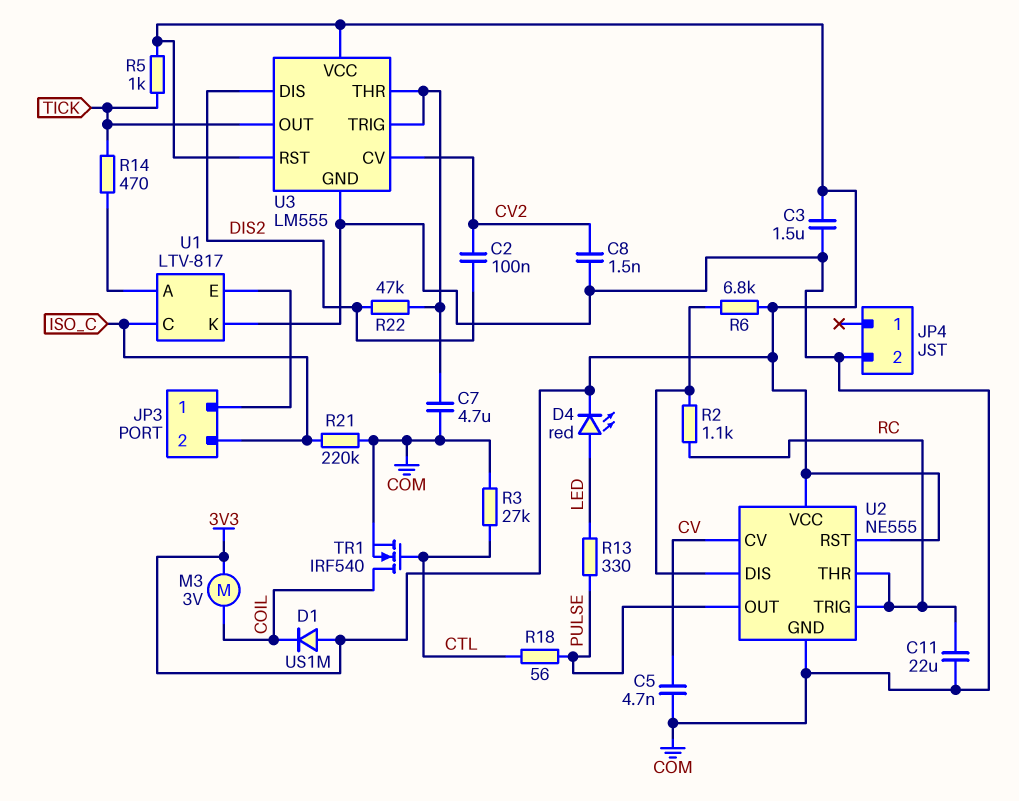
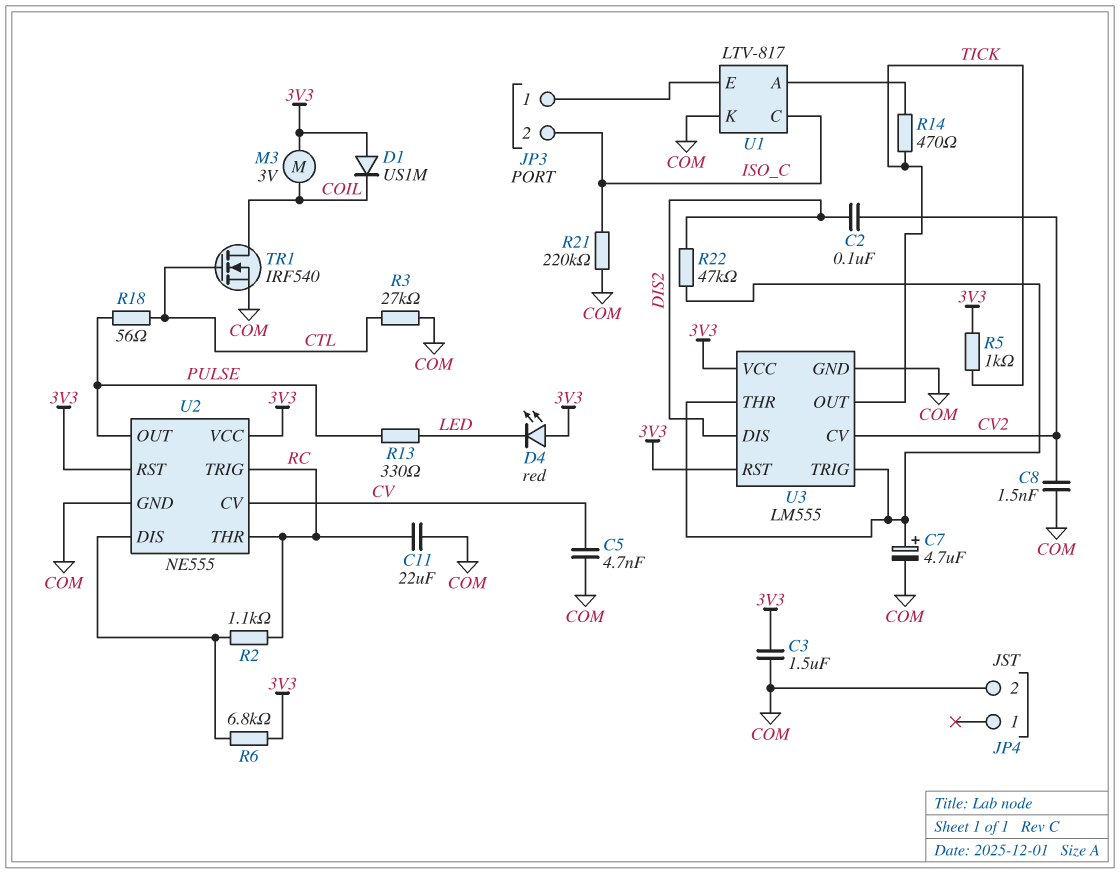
C7: 4.7uF (COM, U3/THR) -> 4.7uF (plus U3/THR, minus COM)
D4: LED red (A LED, K 3V3) -> LED red (A 3V3, K LED)

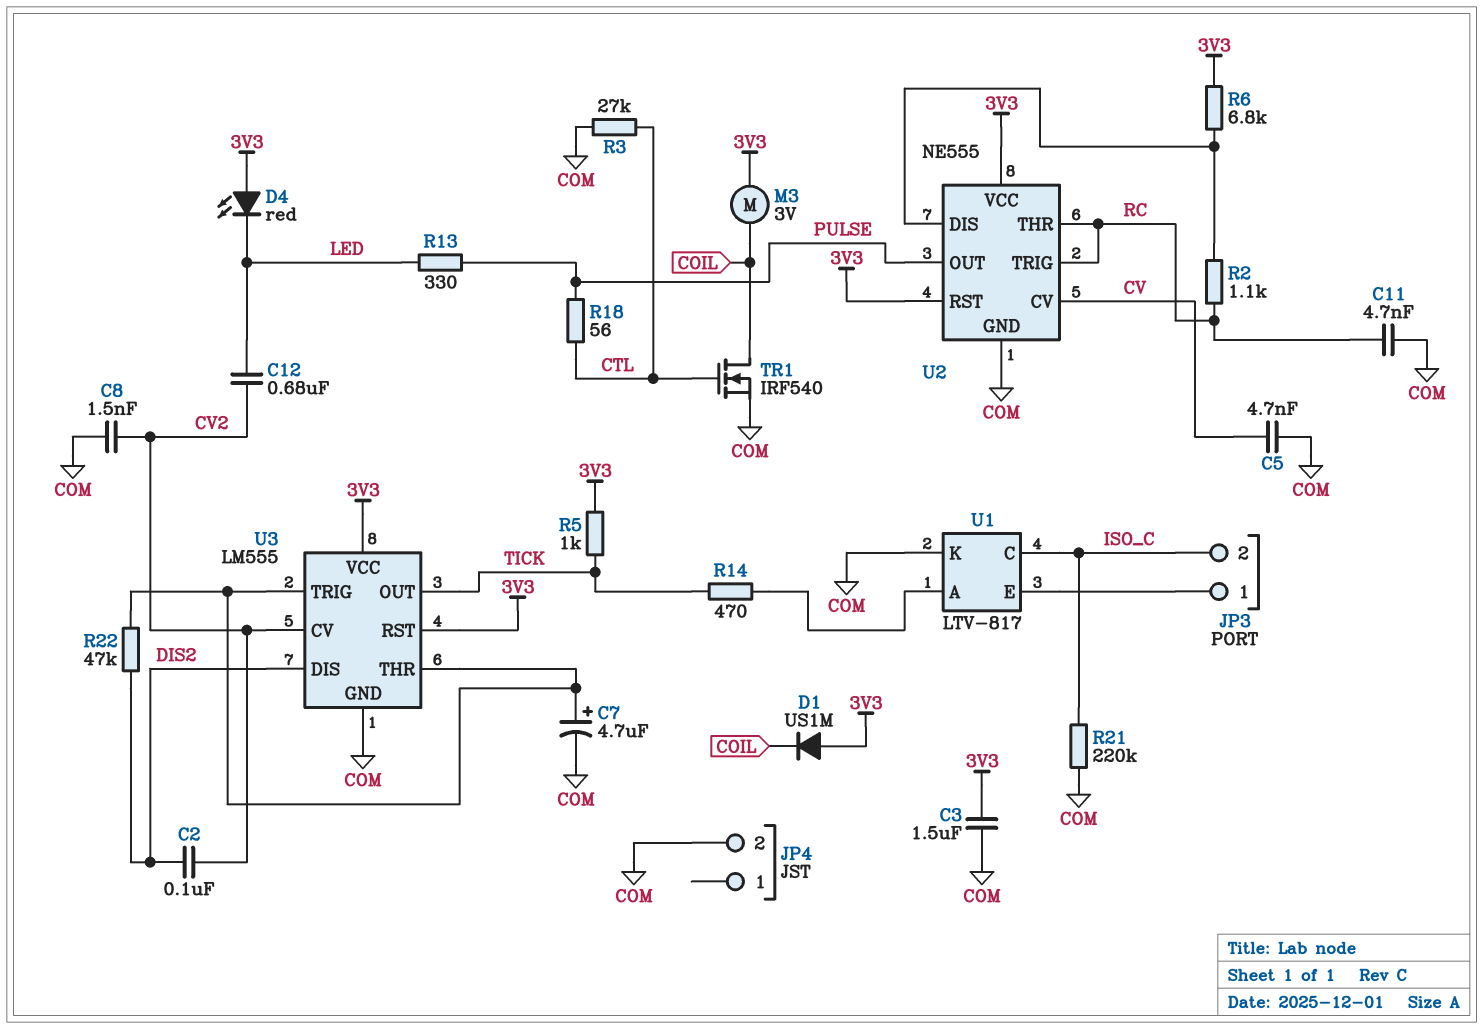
C11: 22uF (COM, RC) -> 4.7nF (COM, RC)
C12: none -> 680nF (CV2, LED)

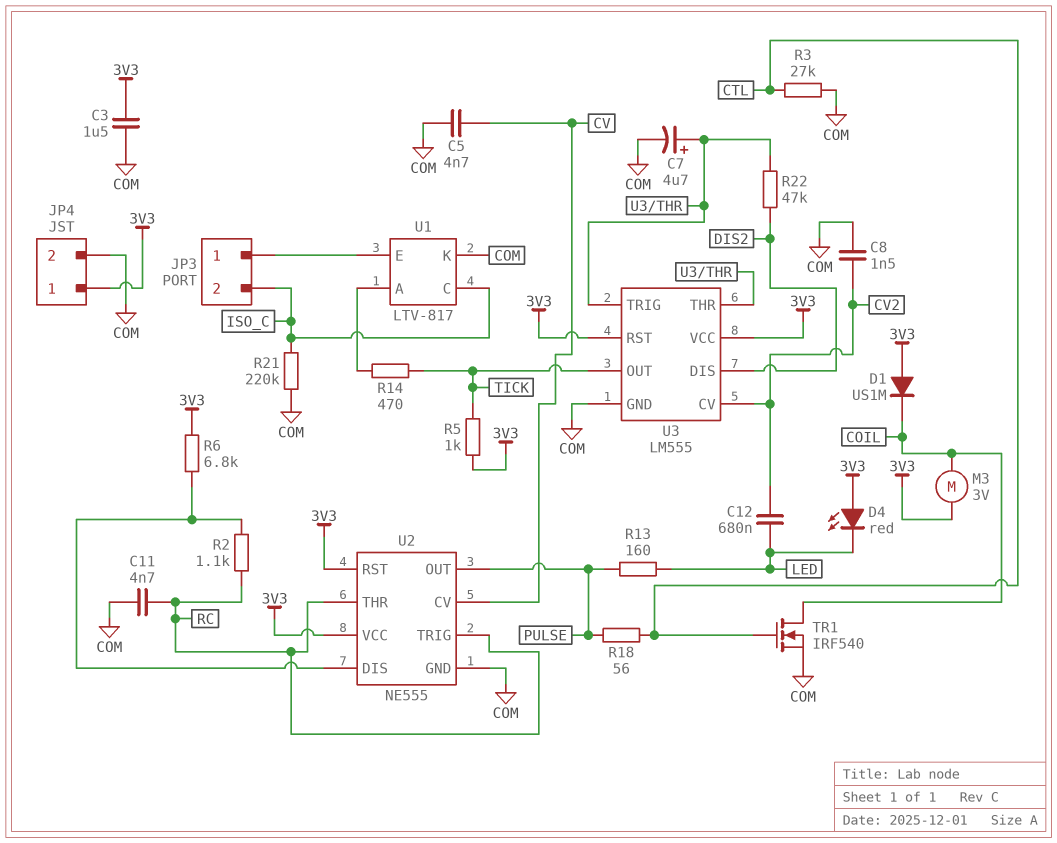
C2: 100nF (CV2, DIS2) -> none
JP4 pin 1: none -> 3V3
R13: 330 (LED, PULSE) -> 160 (LED, PULSE)

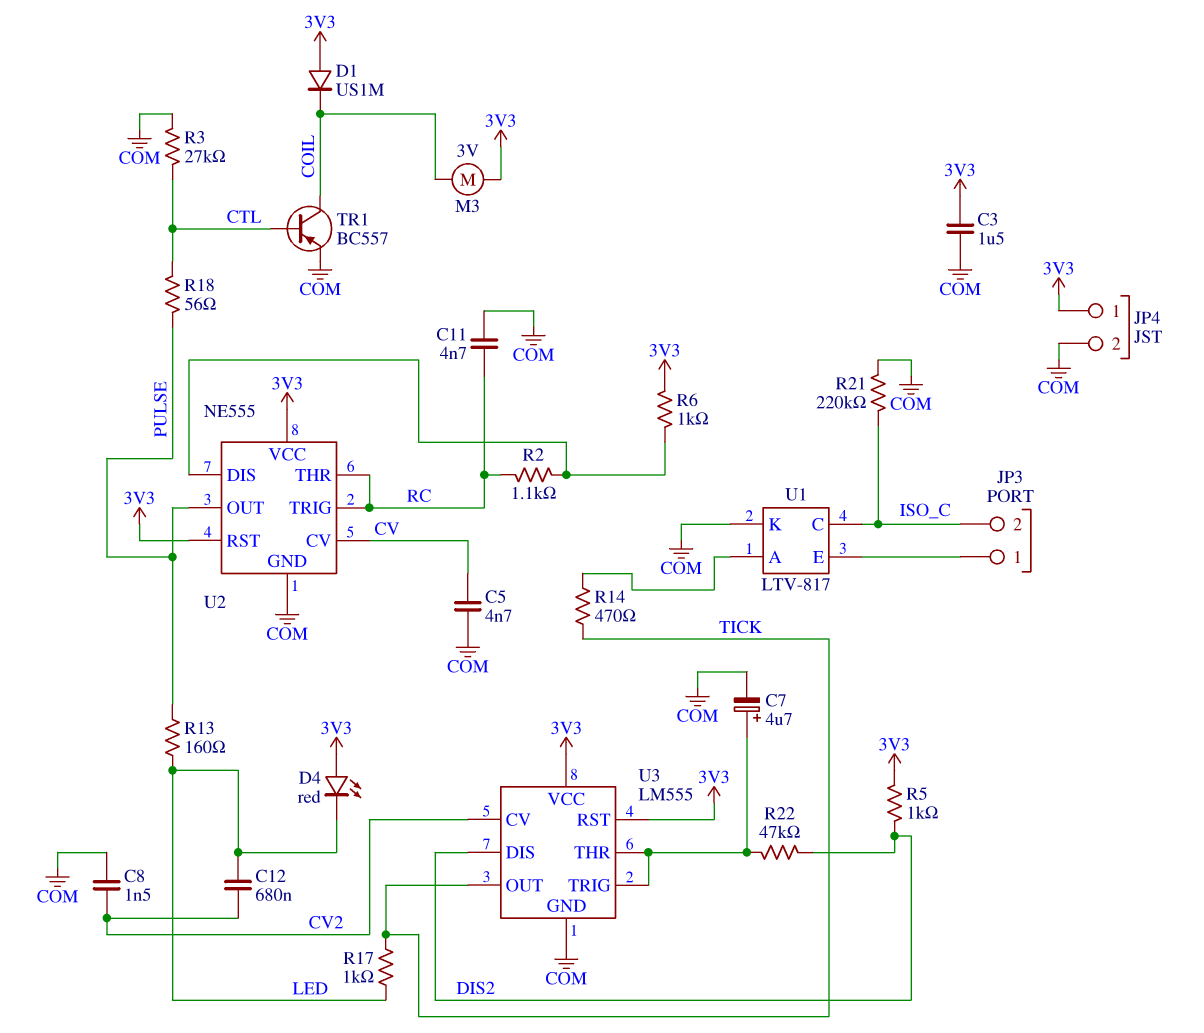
R5: 1k (3V3, TICK) -> 1k (3V3, DIS2)
R6: 6.8k (3V3, U2/DIS) -> 1k (3V3, U2/DIS)
R17: none -> 1k (LED, TICK)
TR1: NMOS IRF540 (G CTL, D COIL, S COM) -> PNP BC557 (B CTL, C COIL, E COM)

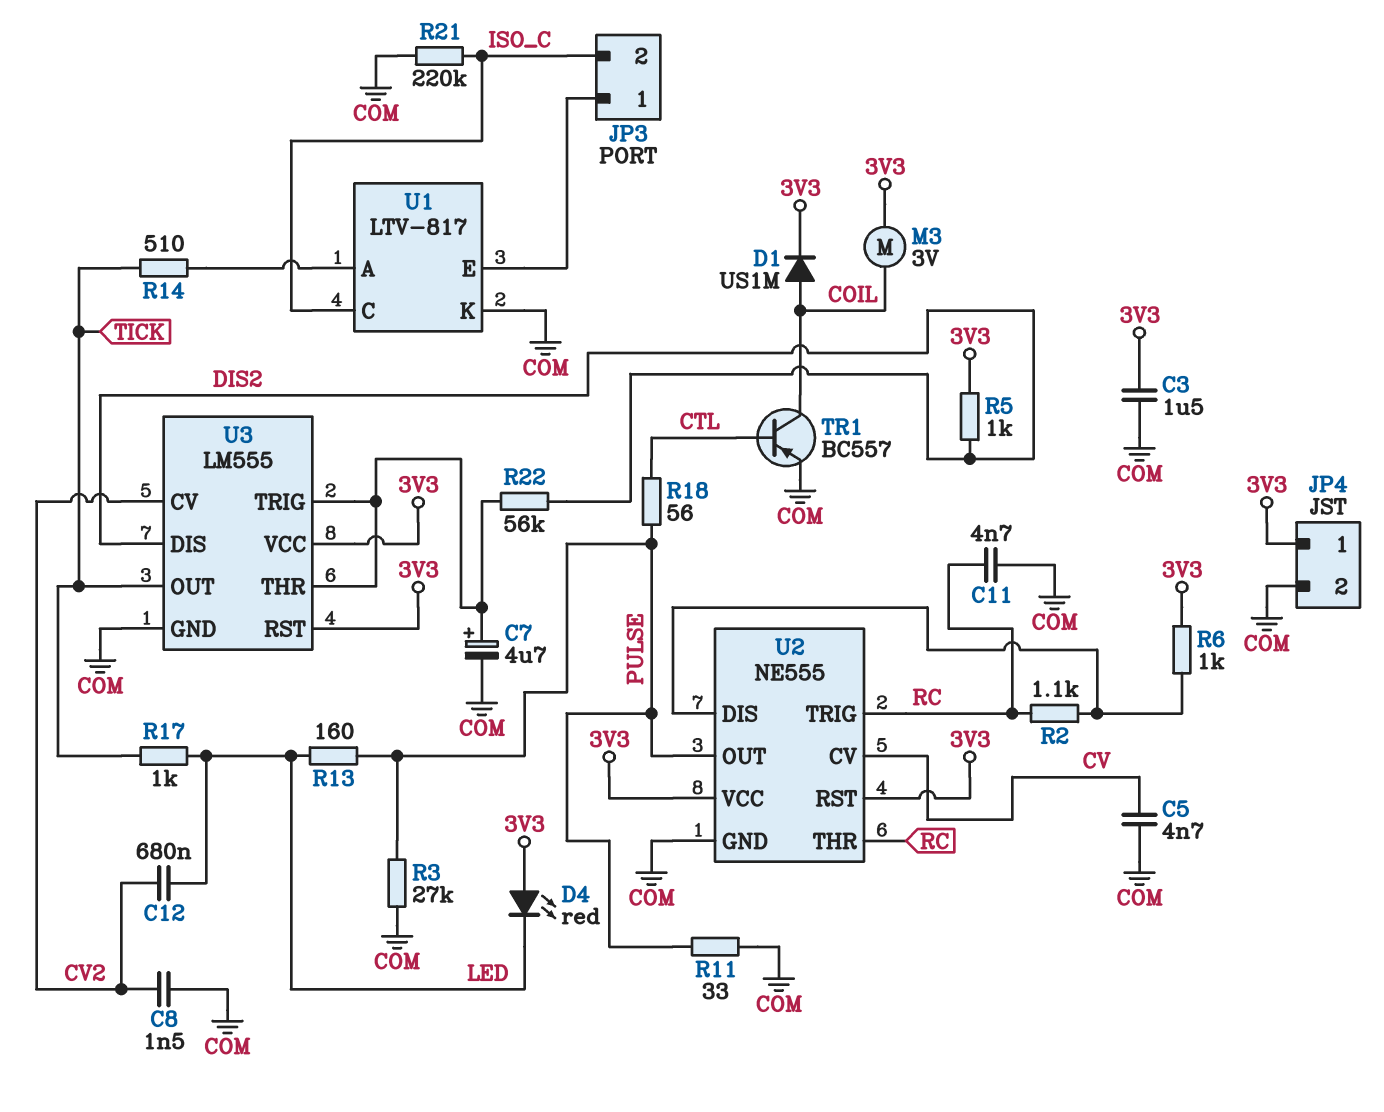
D1: diode US1M (A 3V3, K COIL) -> diode US1M (A COIL, K 3V3)
R3: 27k (COM, CTL) -> 27k (COM, PULSE)
R11: none -> 33 (COM, PULSE)
R14: 470 (TICK, U1/A) -> 510 (TICK, U1/A)
R22: 47k (DIS2, U3/THR) -> 56k (DIS2, U3/THR)

